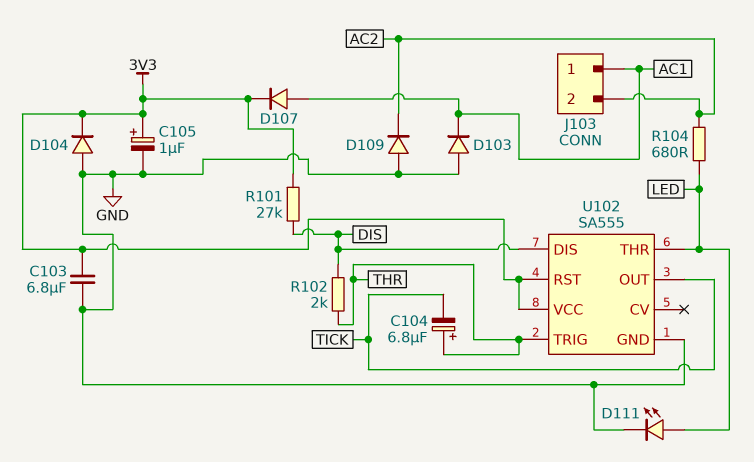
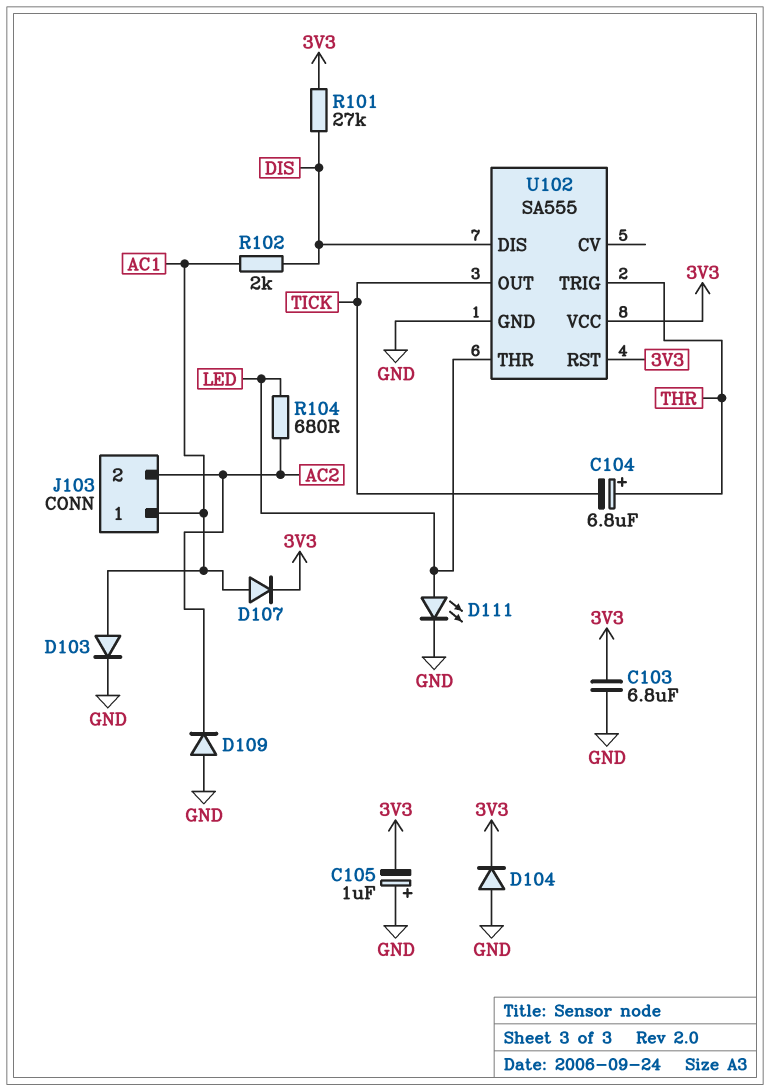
C105: 1uF (plus 3V3, minus GND) -> 1uF (plus GND, minus 3V3)
D103: diode (A GND, K AC1) -> diode (A AC1, K GND)
R102: 2k (DIS, THR) -> 2k (AC1, DIS)

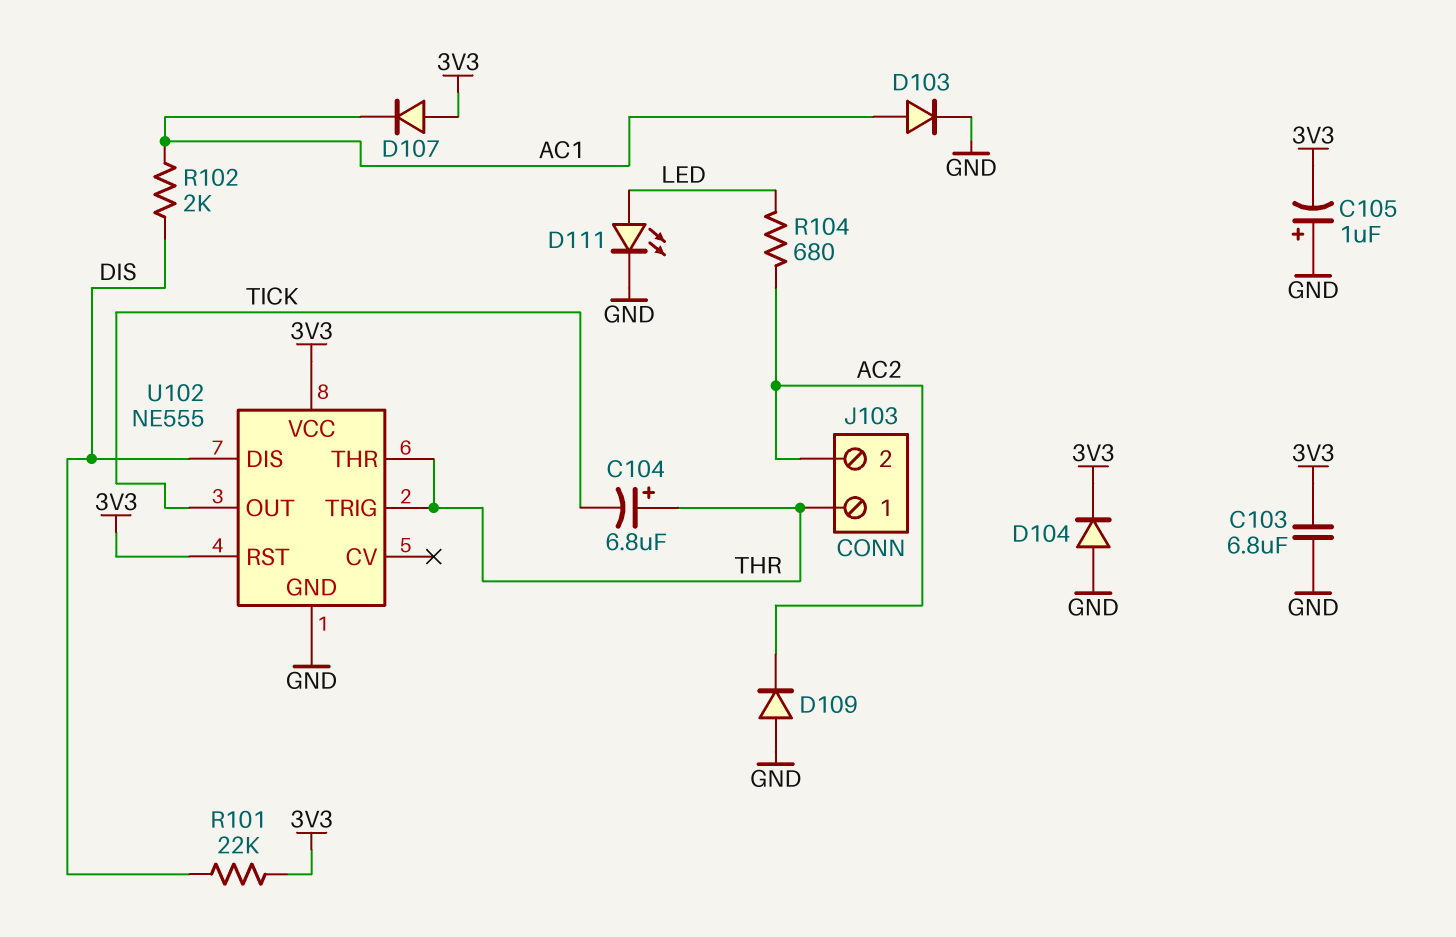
D107: diode (A AC1, K 3V3) -> diode (A 3V3, K AC1)
J103 pin 1: AC1 -> THR
R101: 27k (3V3, DIS) -> 22k (3V3, DIS)
U102: SA555 -> NE555
U102 pin THR: LED -> THR

